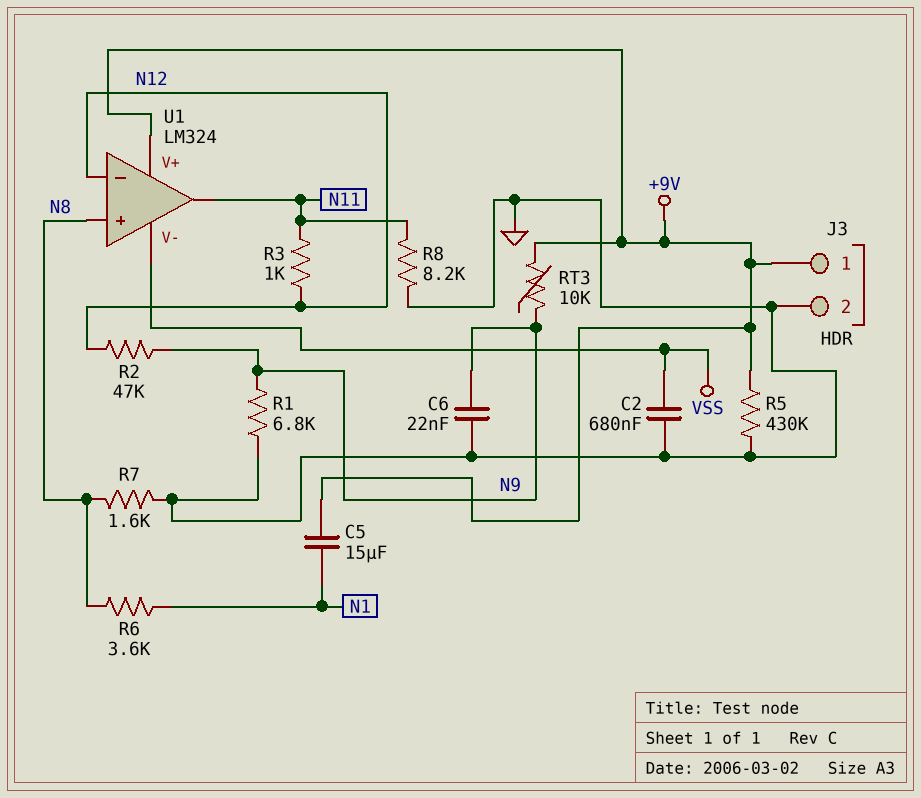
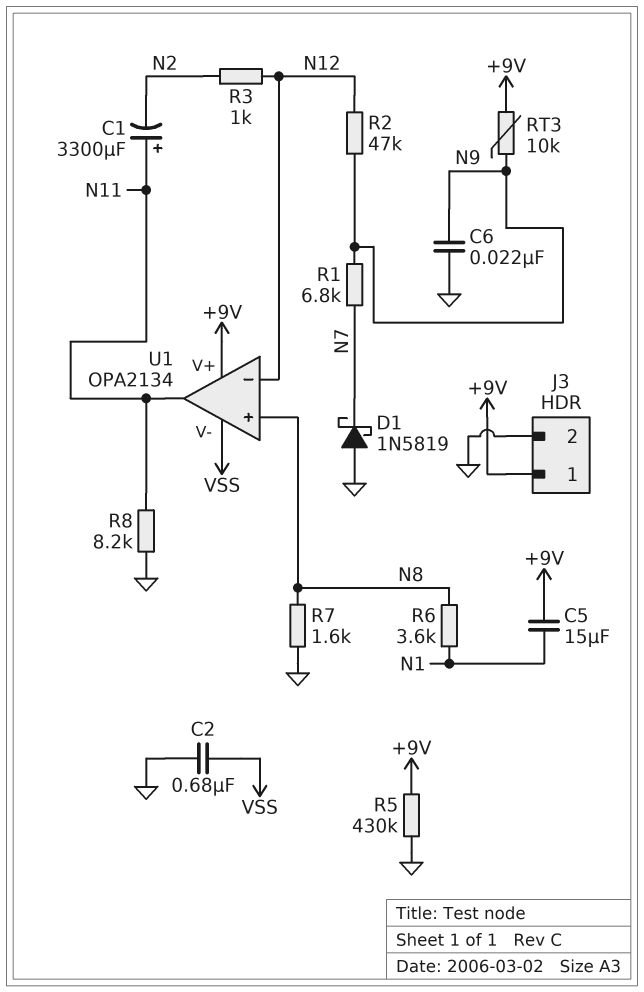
C1: none -> 3300uF (plus N11, minus N2)
D1: none -> schottky 1N5819 (A GND, K N7)
R1: 6.8k (GND, N9) -> 6.8k (N7, N9)
R3: 1k (N11, N12) -> 1k (N2, N12)
U1: LM324 -> OPA2134

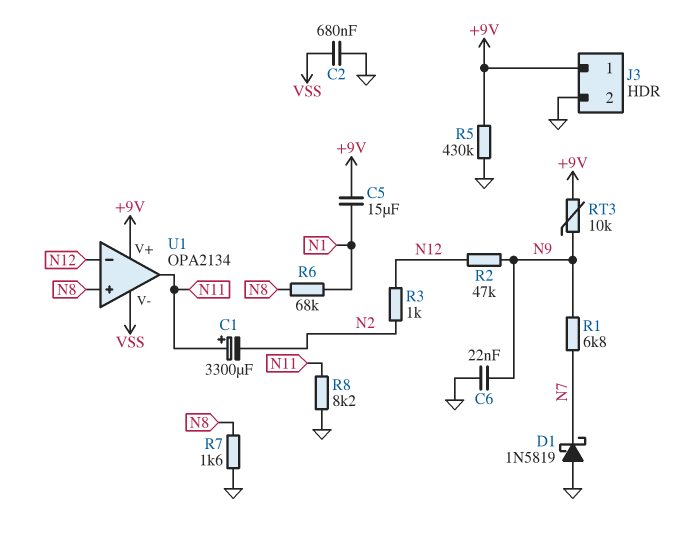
R6: 3.6k (N1, N8) -> 68k (N1, N8)

